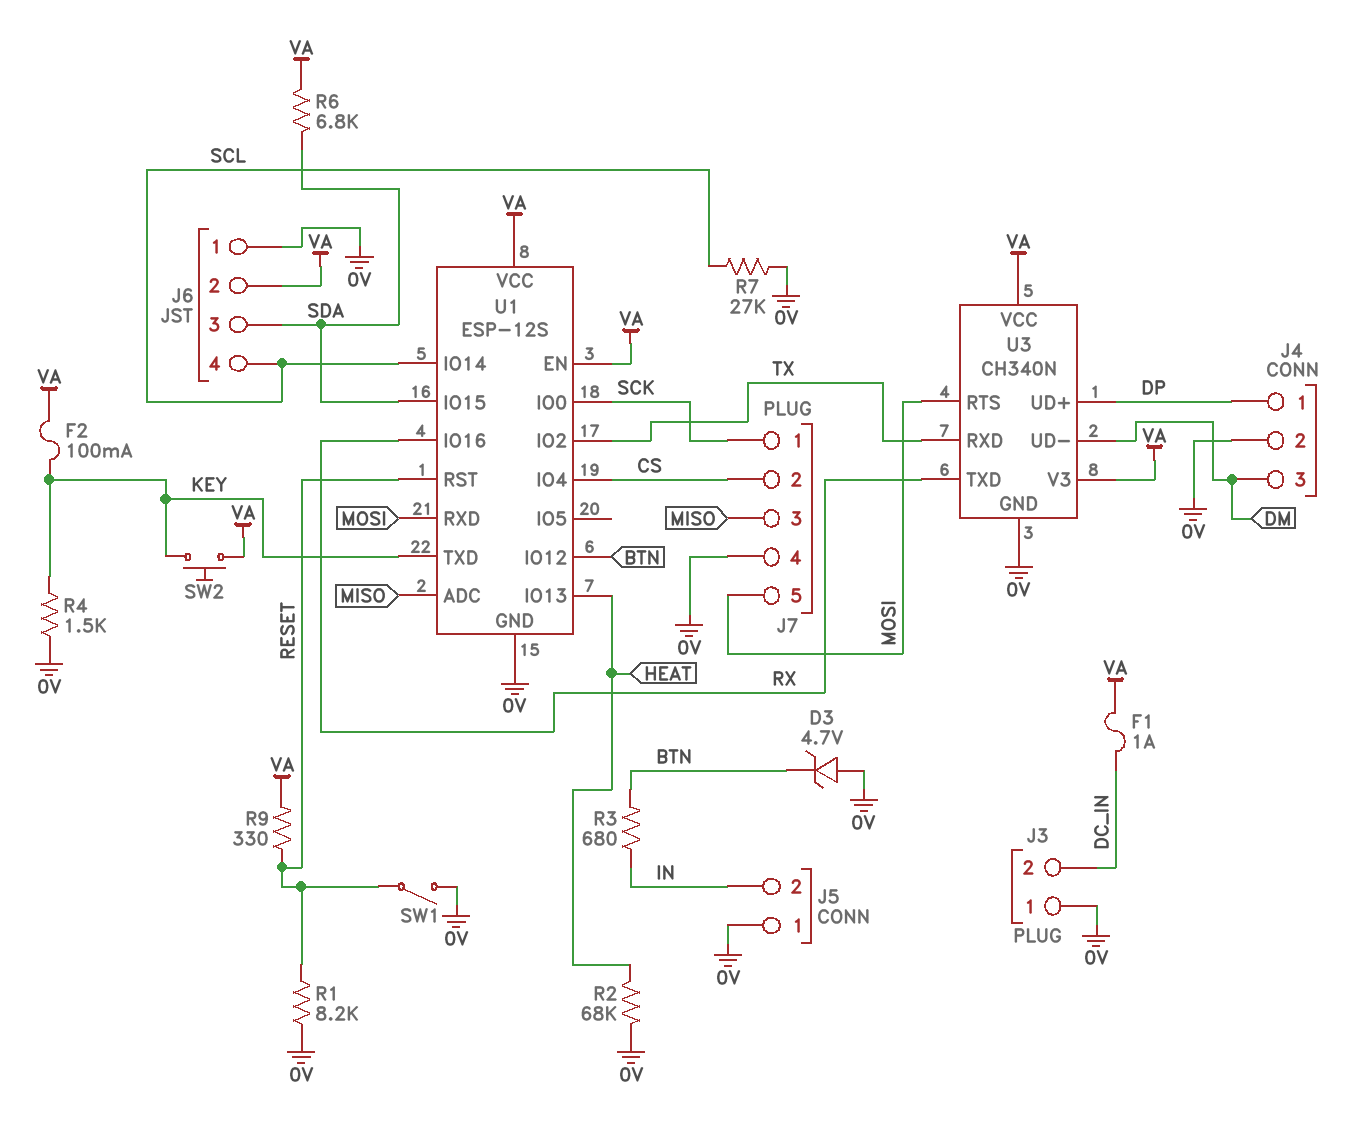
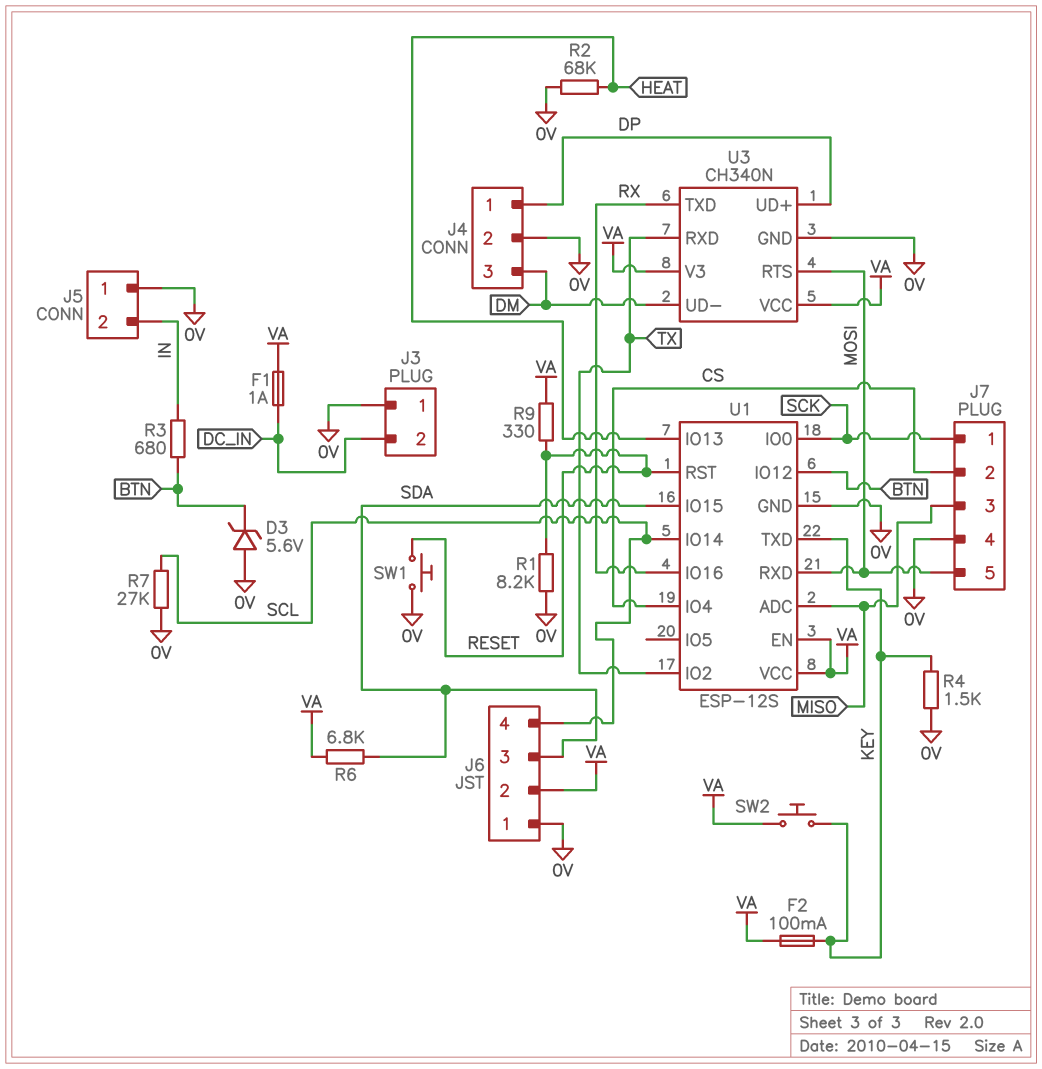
D3: zener 4.7V (A 0V, K BTN) -> zener 5.6V (A 0V, K BTN)
SW1: switch (0V, RESET) -> button (0V, RESET)

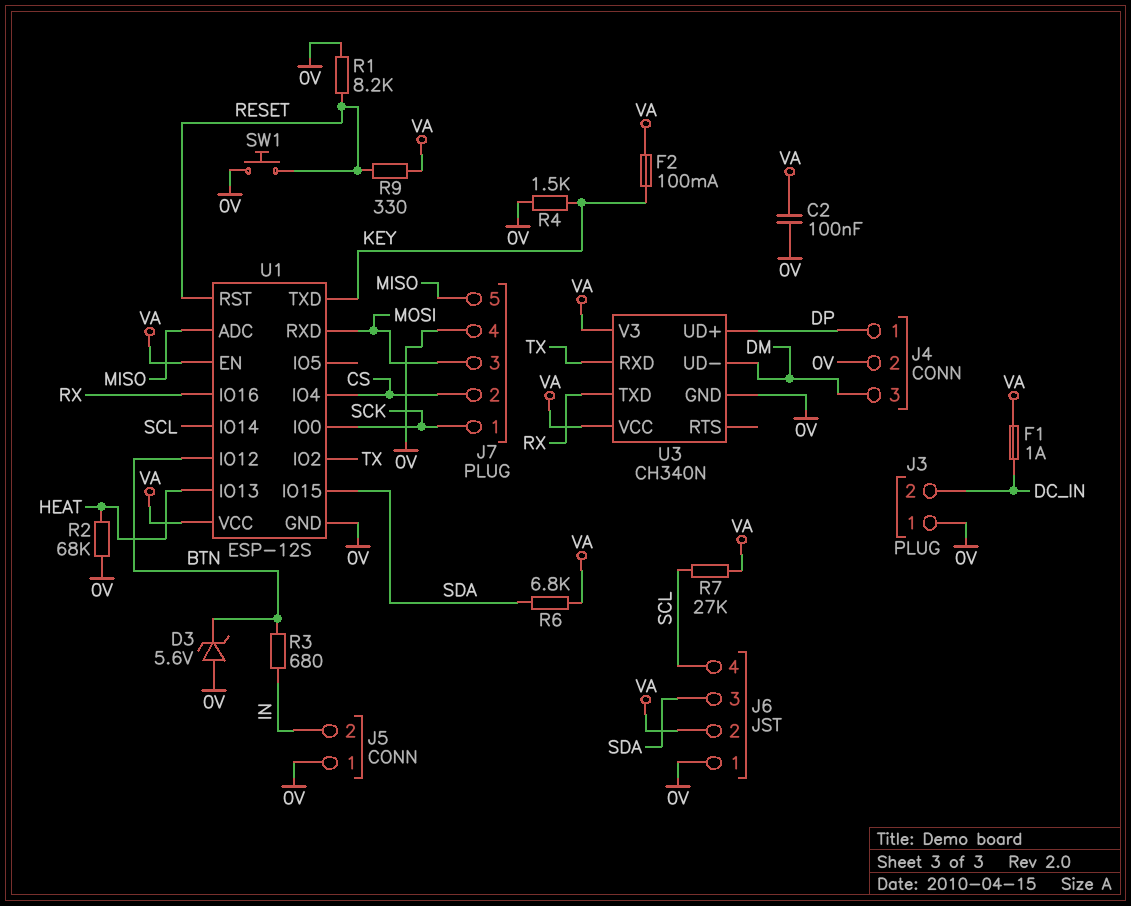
C2: none -> 100nF (0V, VA)
J7 pin 3: MISO -> MOSI
J7 pin 5: MOSI -> MISO
R7: 27k (0V, SCL) -> 27k (SCL, VA)
SW2: button (KEY, VA) -> none
U3 pin RTS: MOSI -> none

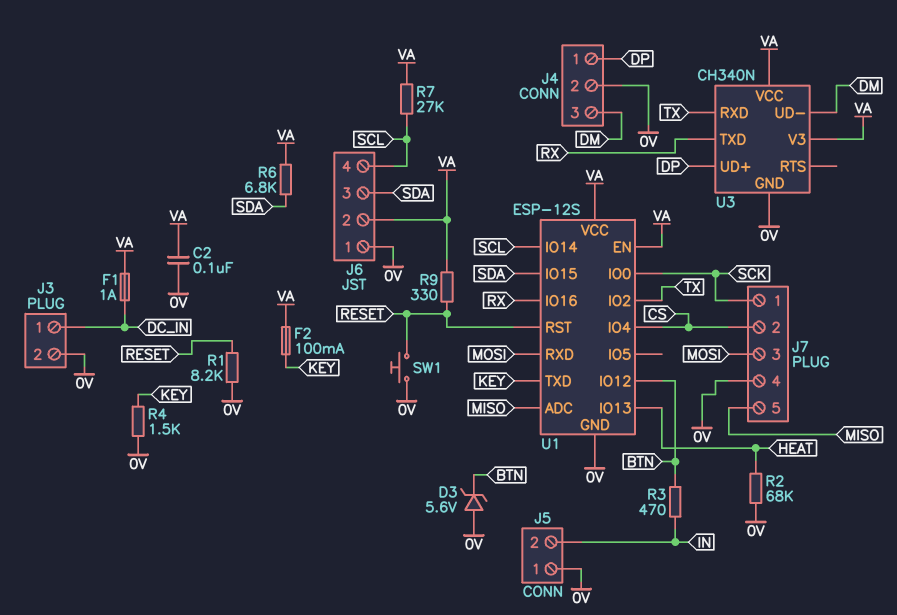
J3 pin 1: 0V -> DC_IN
J3 pin 2: DC_IN -> 0V
R3: 680 (BTN, IN) -> 470 (BTN, IN)

